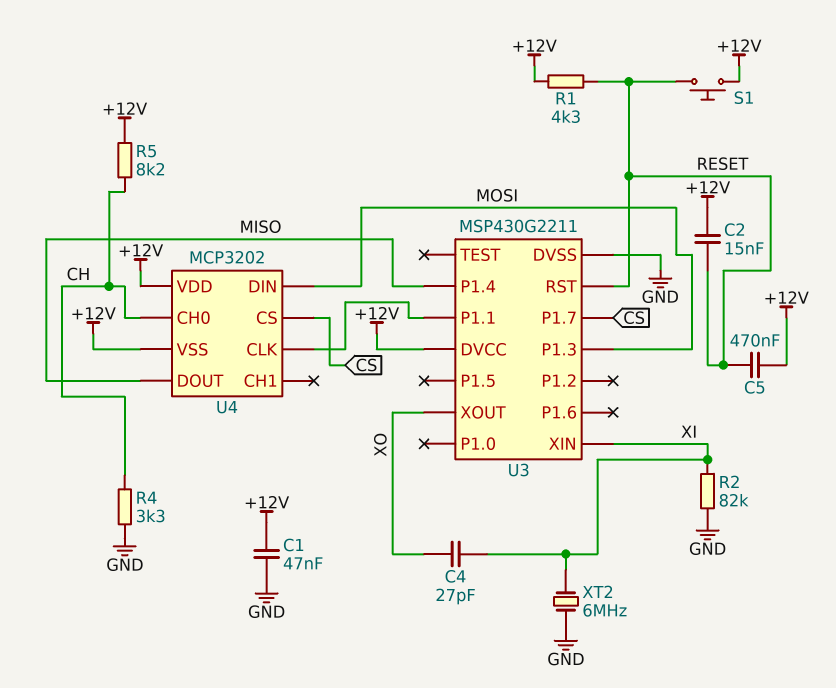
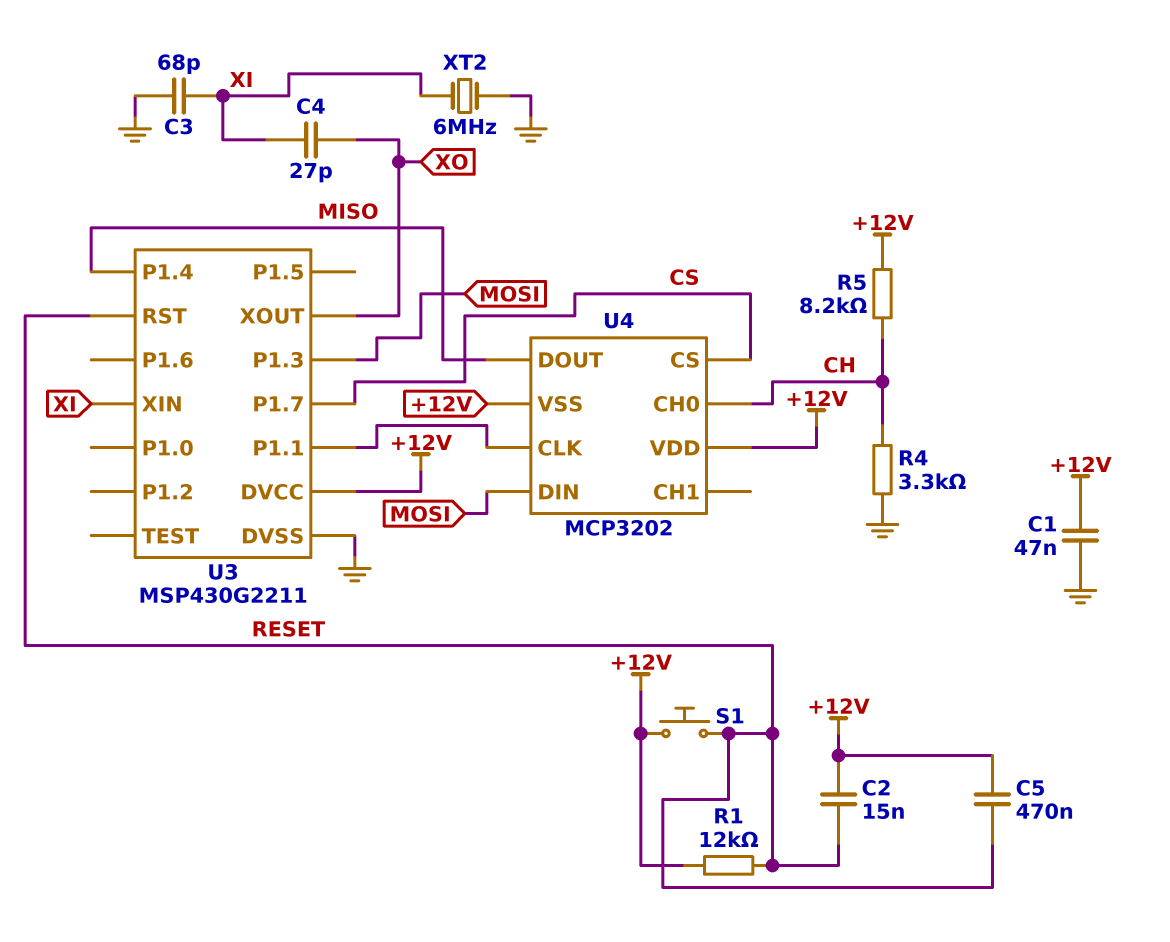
C3: none -> 68pF (GND, XI)
R1: 4.3k (+12V, RESET) -> 12k (+12V, RESET)
R2: 82k (GND, XI) -> none

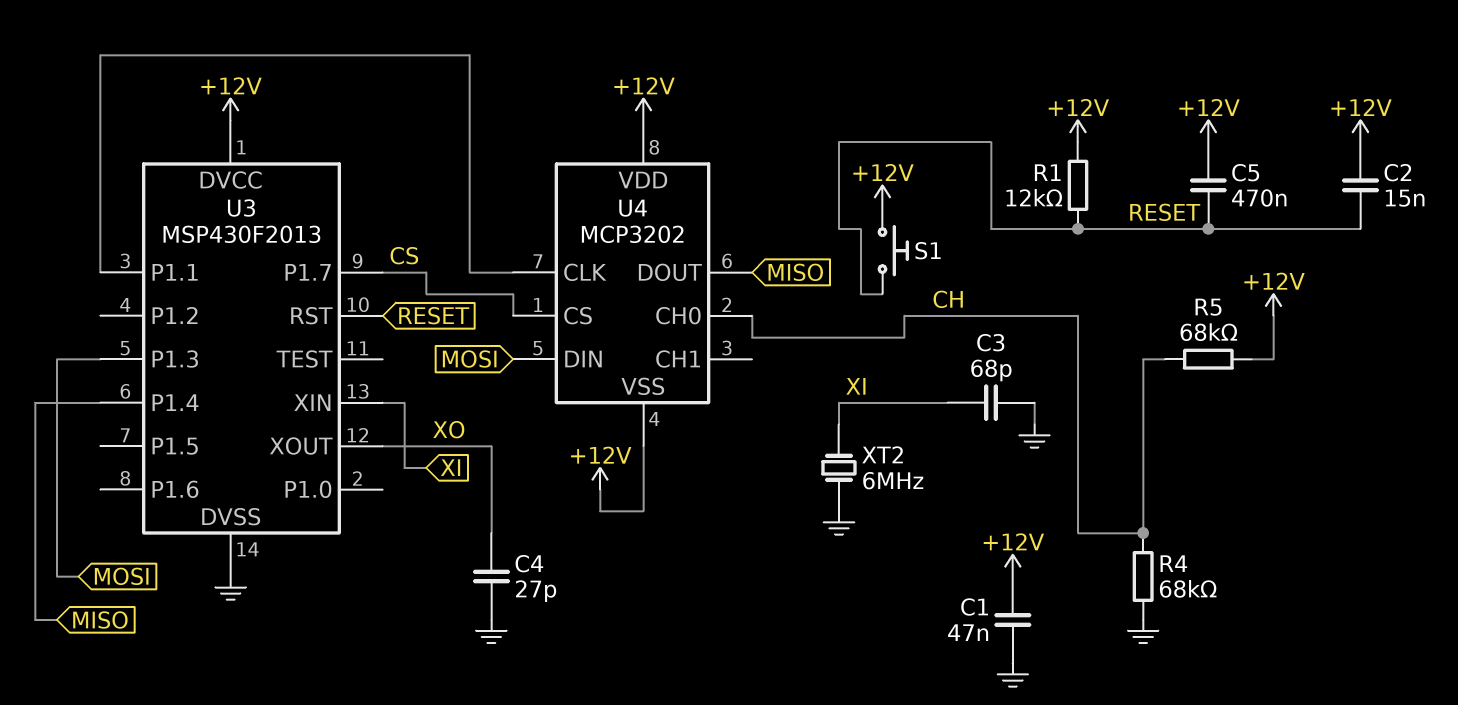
C4: 27pF (XI, XO) -> 27pF (GND, XO)
R4: 3.3k (CH, GND) -> 68k (CH, GND)
R5: 8.2k (+12V, CH) -> 68k (+12V, CH)
U3: MSP430G2211 -> MSP430F2013

